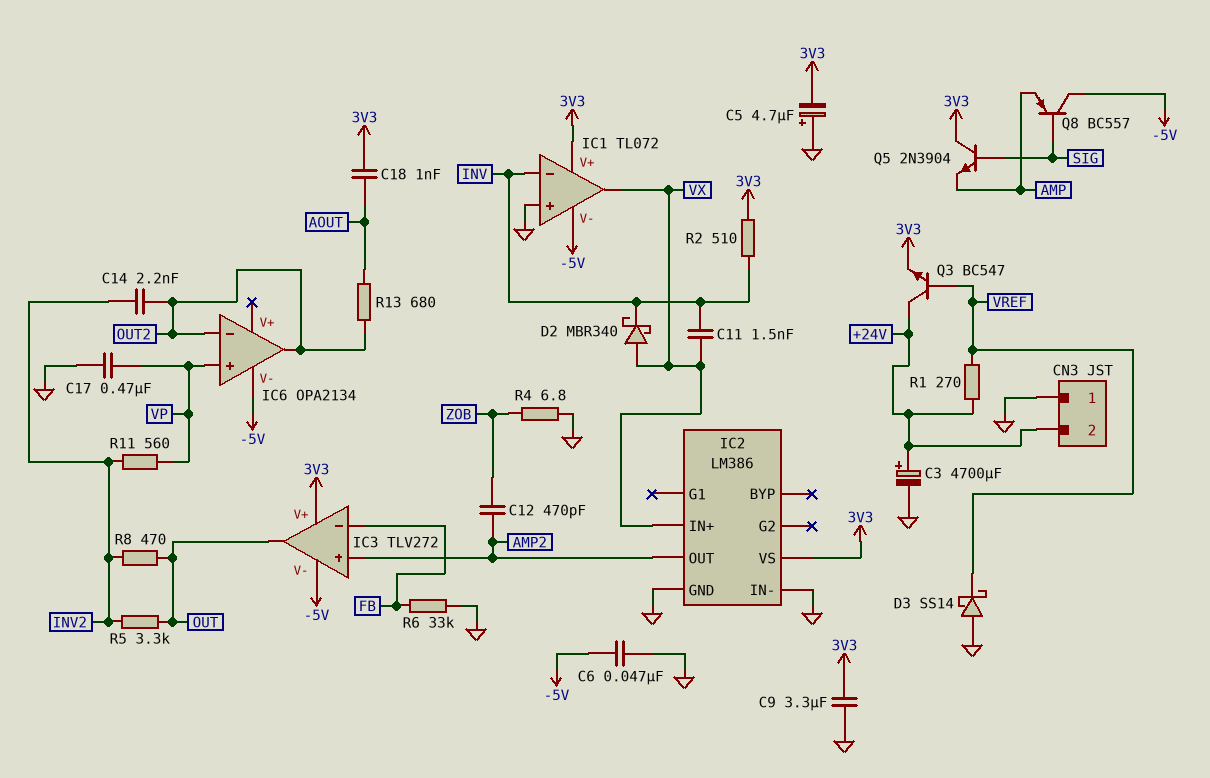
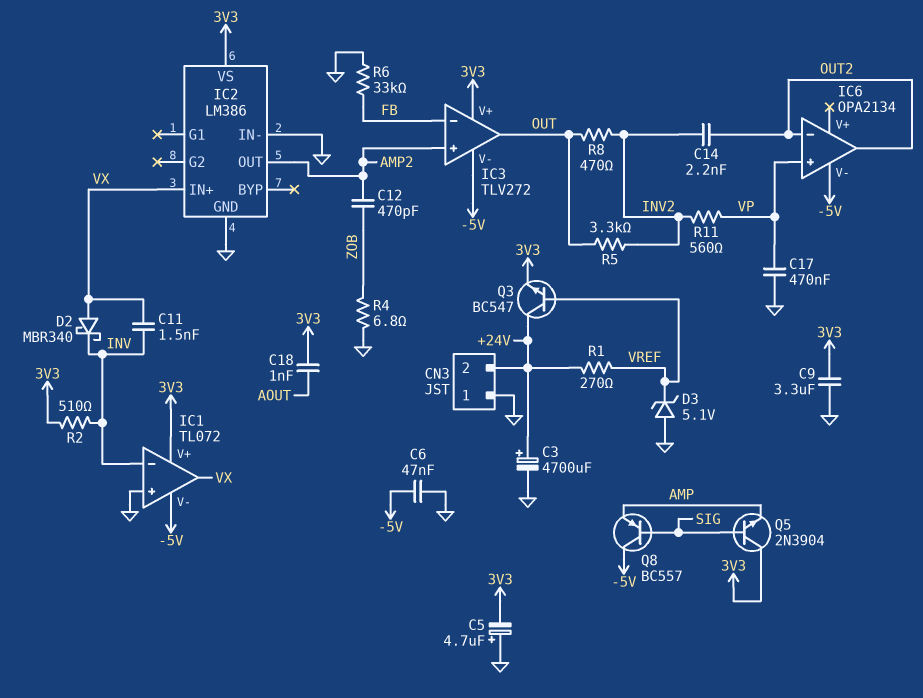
D3: schottky SS14 (A GND, K VREF) -> zener 5.1V (A GND, K VREF)
R13: 680 (AOUT, OUT2) -> none

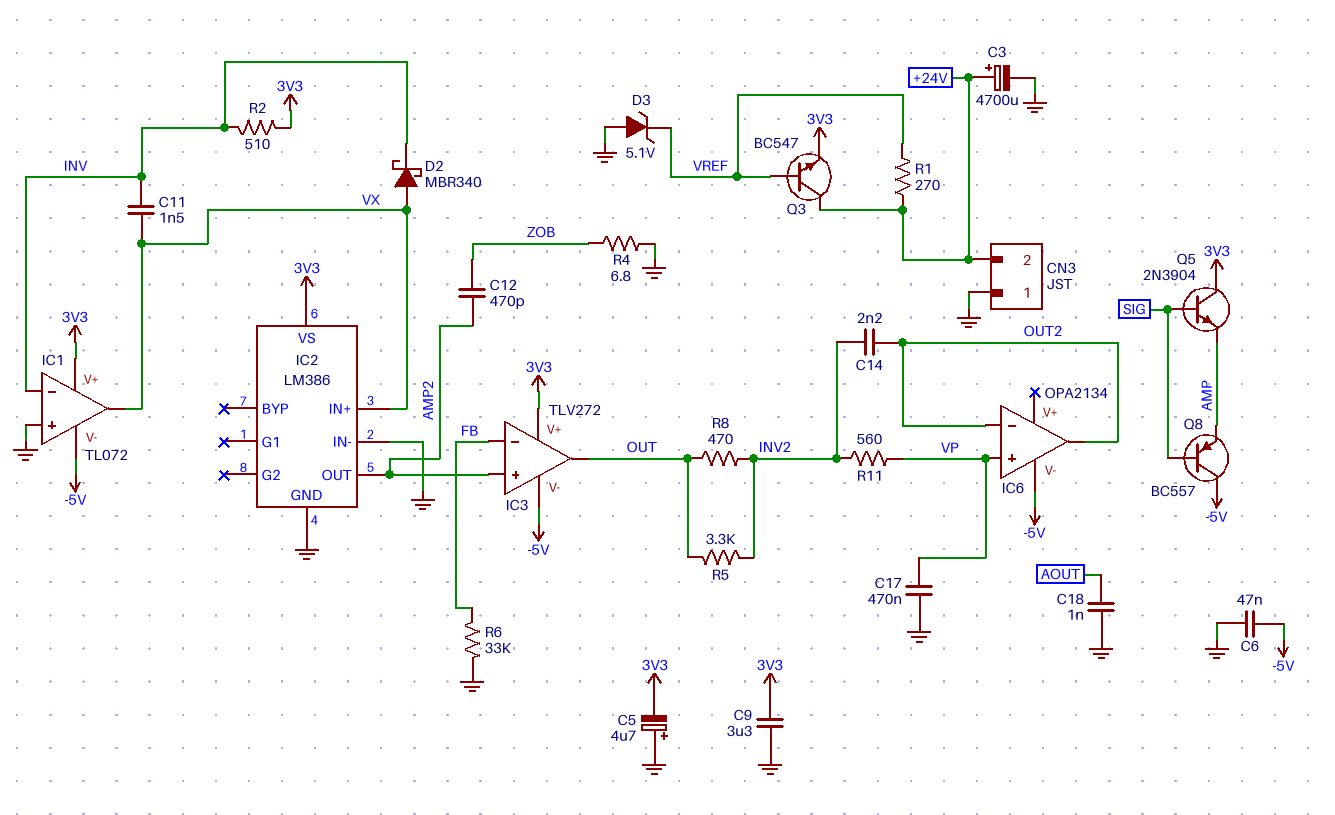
C18: 1nF (3V3, AOUT) -> 1nF (AOUT, GND)

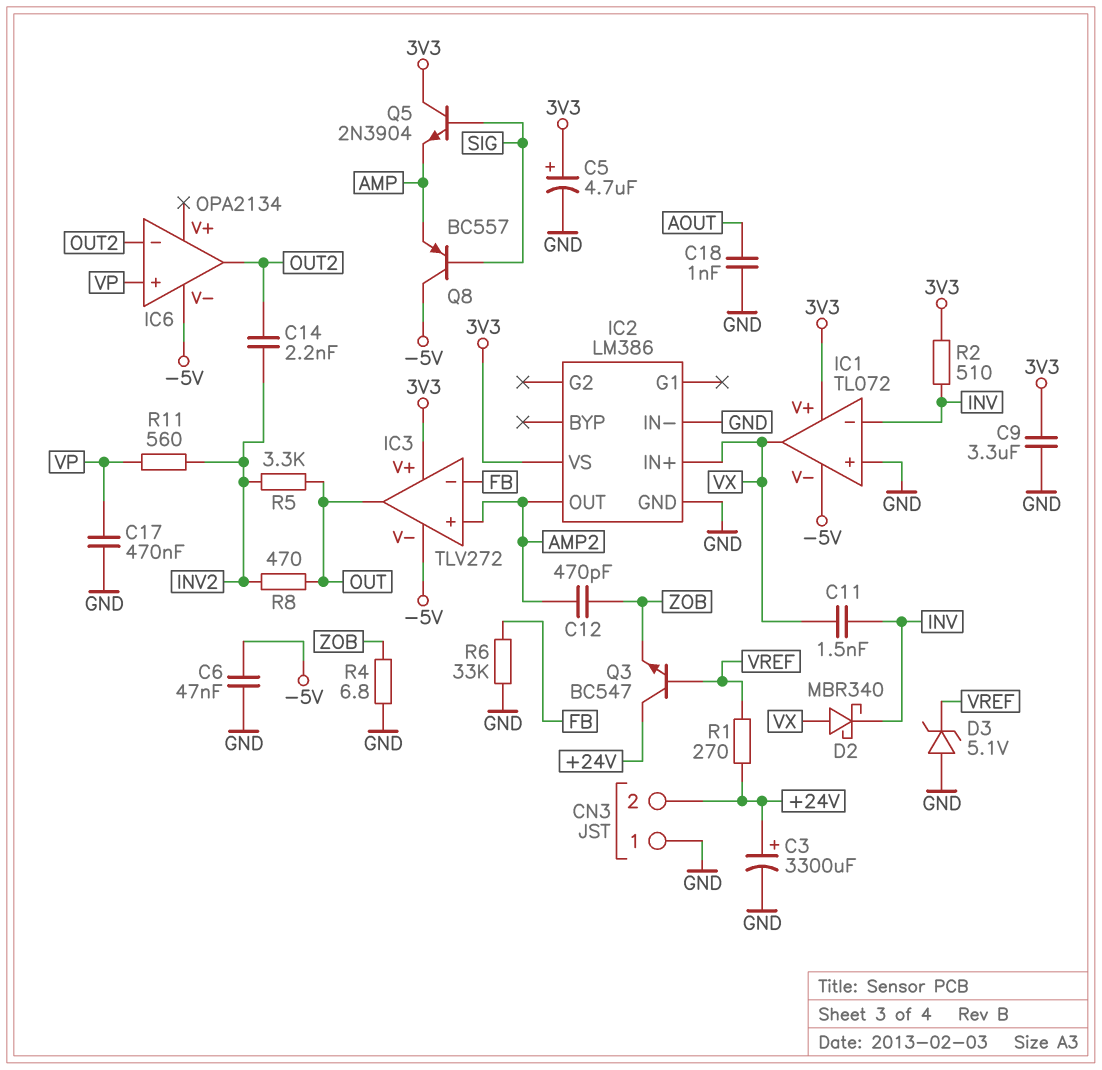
C3: 4700uF (plus +24V, minus GND) -> 3300uF (plus +24V, minus GND)
C5: 4.7uF (plus GND, minus 3V3) -> 4.7uF (plus 3V3, minus GND)
Q3: NPN BC547 (B VREF, C +24V, E 3V3) -> NPN BC547 (B VREF, C +24V, E ZOB)

